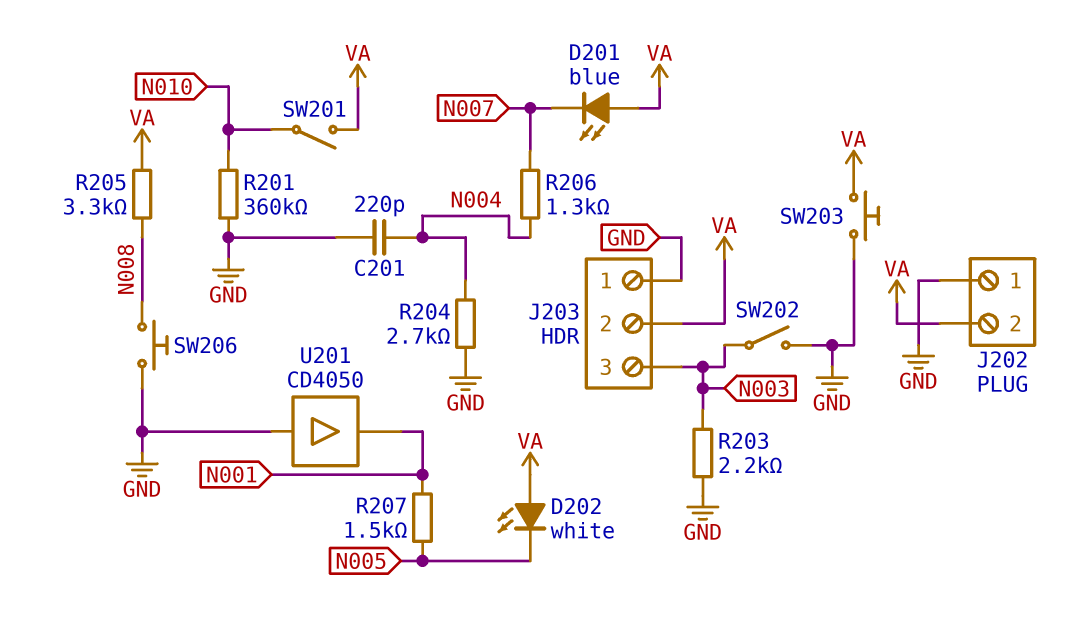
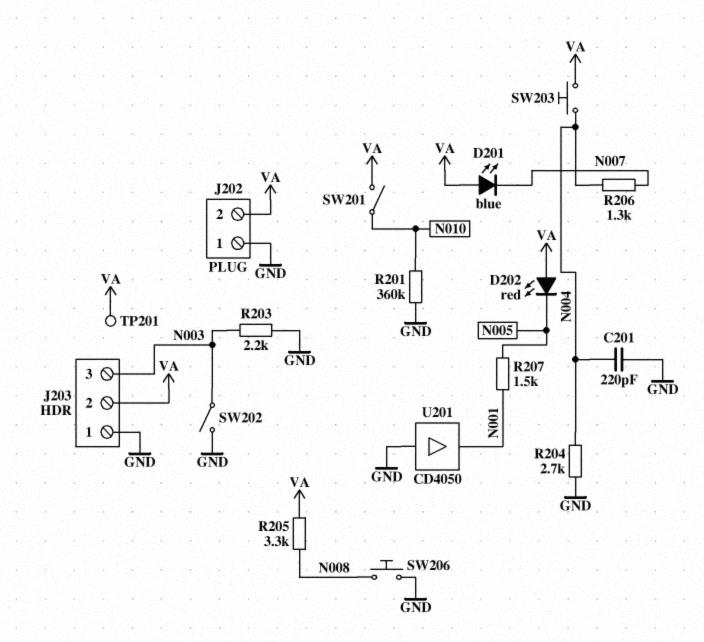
D202: LED white (A VA, K N005) -> LED red (A VA, K N005)
SW203: button (GND, VA) -> button (N004, VA)
TP201: none -> test point (VA)

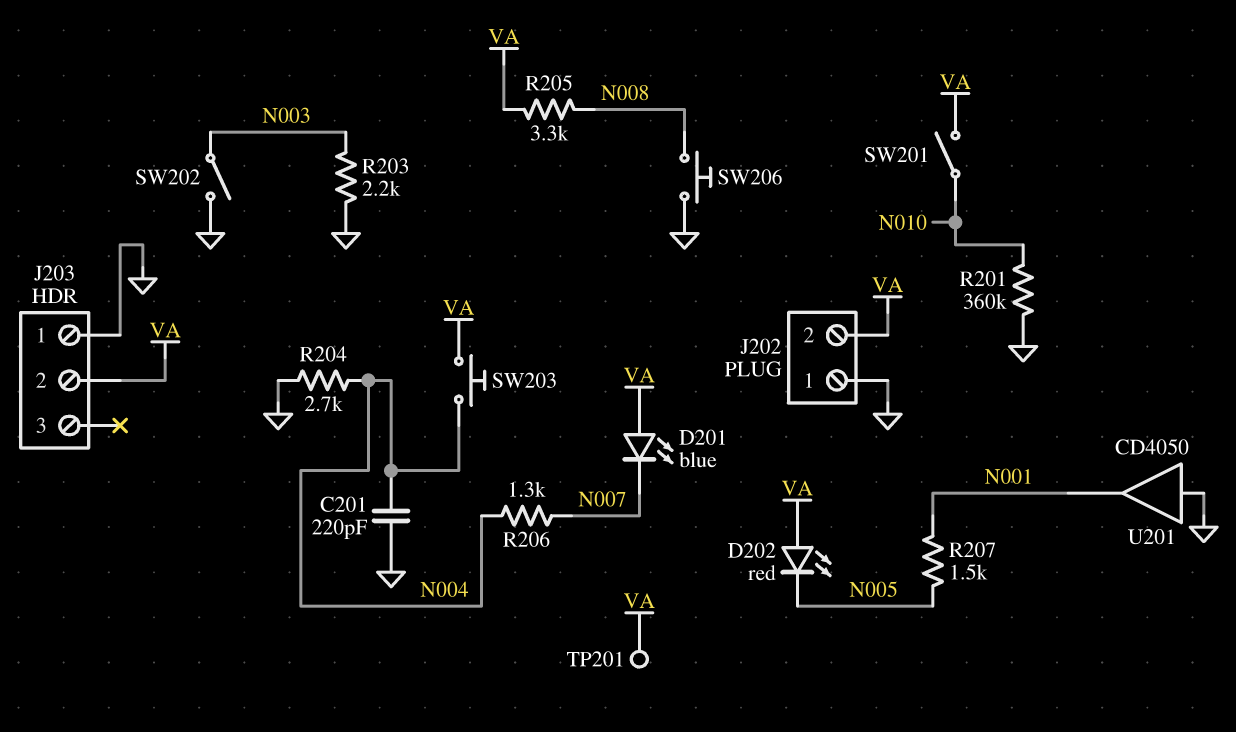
J203 pin 3: N003 -> none

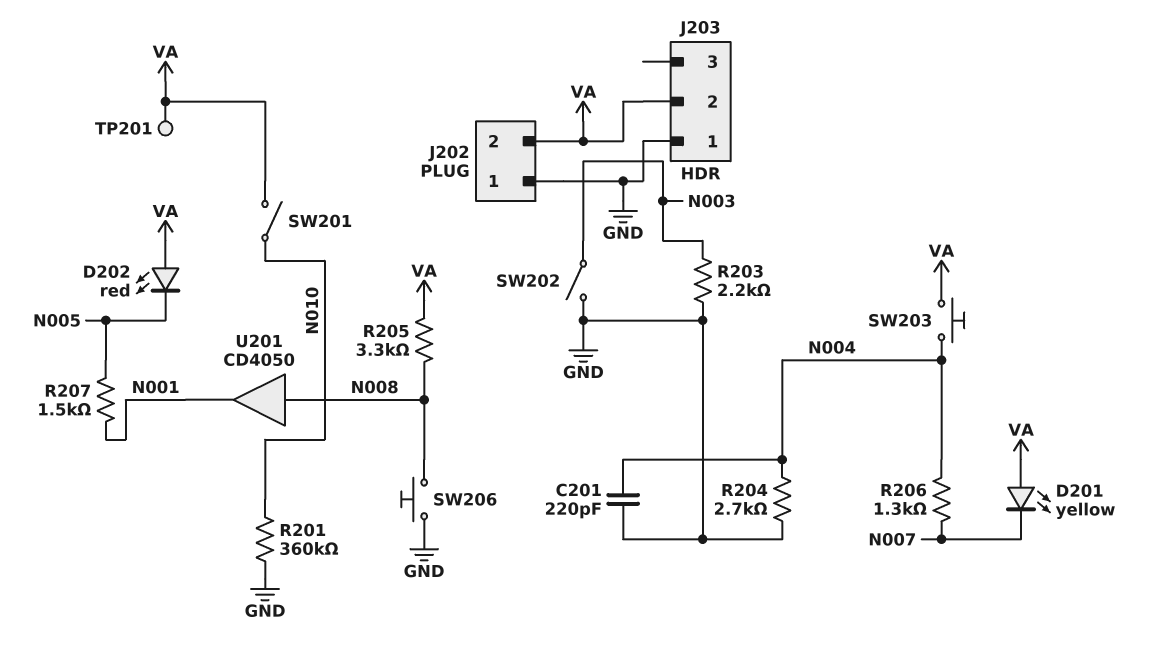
D201: LED blue (A VA, K N007) -> LED yellow (A VA, K N007)
U201: buffer CD4050 (in GND, out N001) -> buffer CD4050 (in N008, out N001)

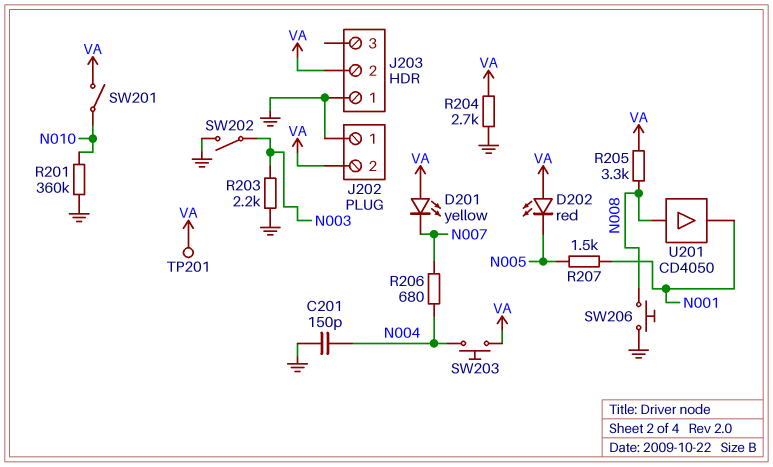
C201: 220pF (GND, N004) -> 150pF (GND, N004)
R204: 2.7k (GND, N004) -> 2.7k (GND, VA)
R206: 1.3k (N004, N007) -> 680 (N004, N007)

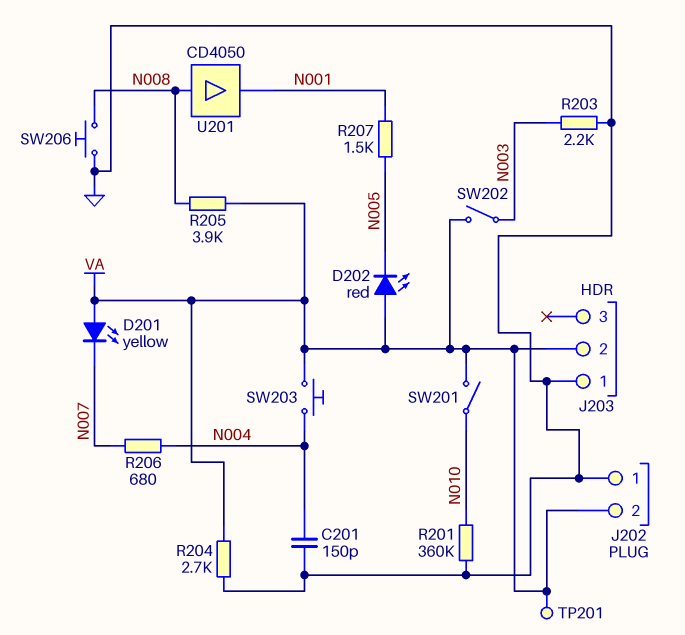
R205: 3.3k (N008, VA) -> 3.9k (N008, VA)
SW202: switch (GND, N003) -> switch (N003, VA)

